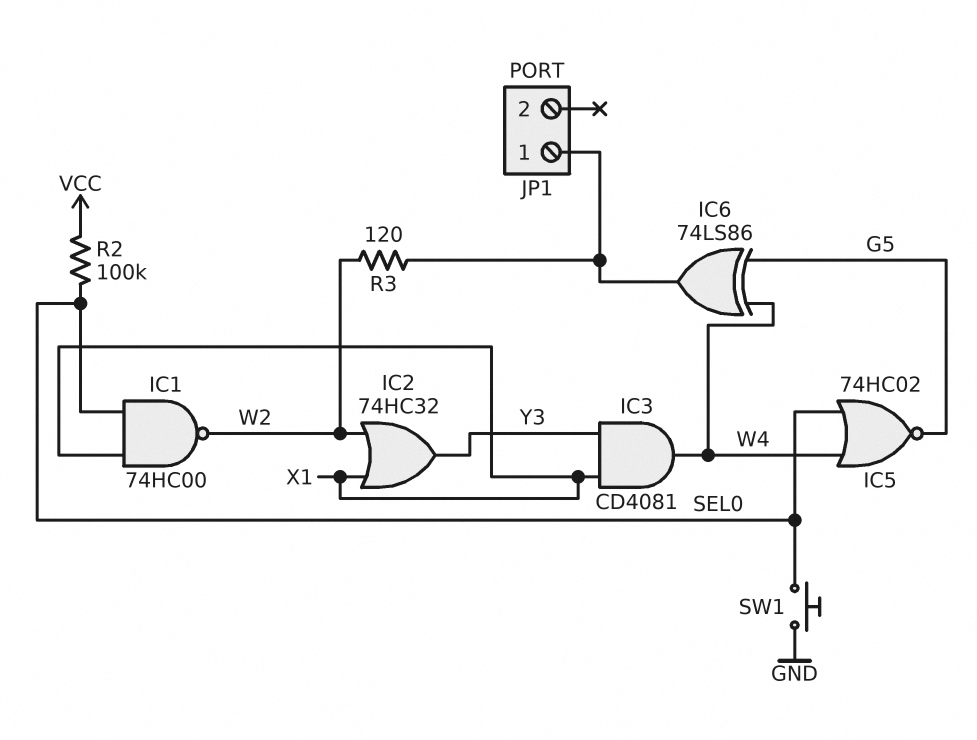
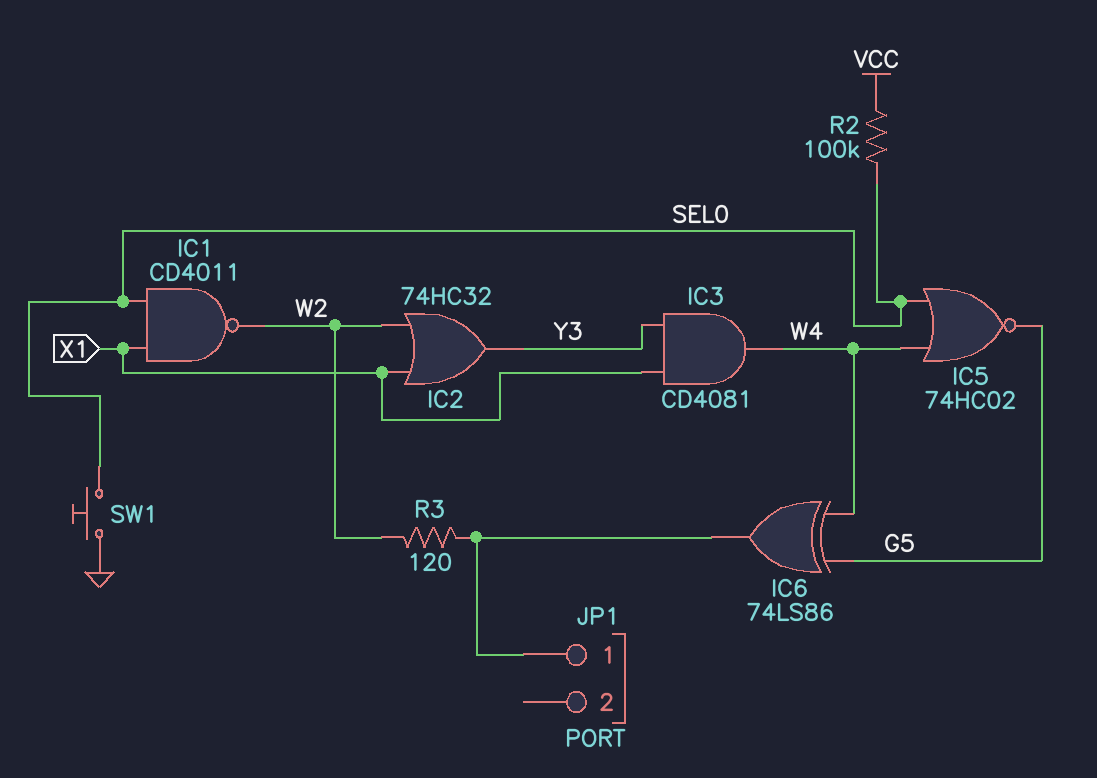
IC1: NAND 74HC00 (in SEL0, in X1, out W2) -> NAND CD4011 (in SEL0, in X1, out W2)

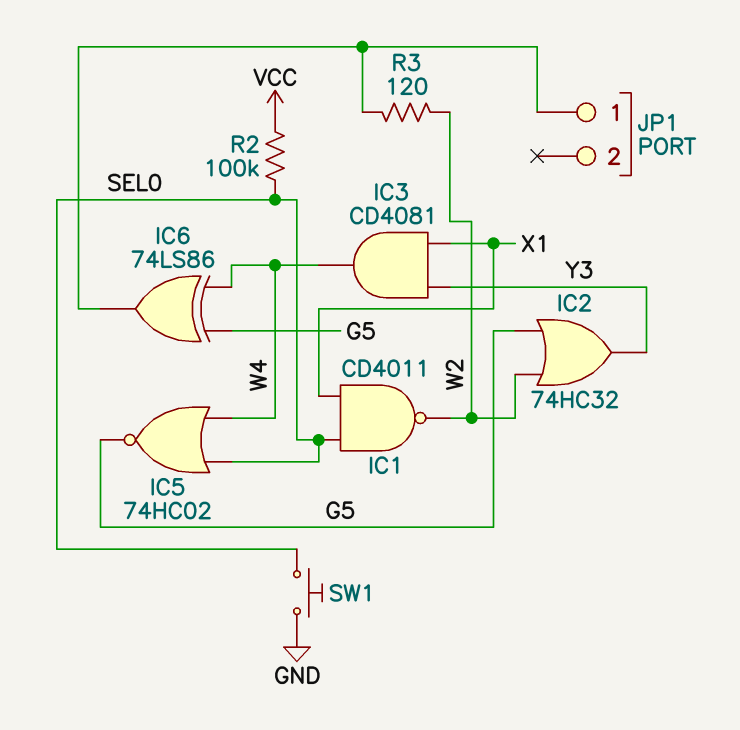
IC2: OR 74HC32 (in W2, in X1, out Y3) -> OR 74HC32 (in G5, in W2, out Y3)

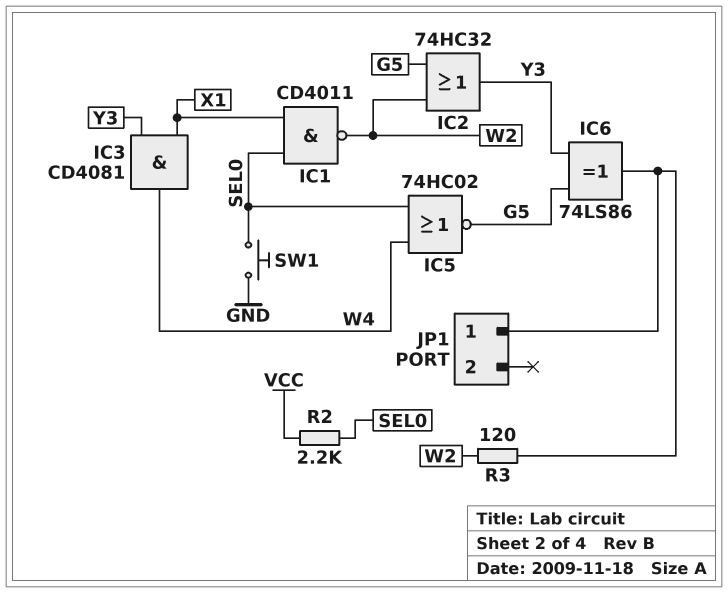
IC6: XOR 74LS86 (in G5, in W4, out JP1/1) -> XOR 74LS86 (in G5, in Y3, out JP1/1)
R2: 100k (SEL0, VCC) -> 2.2k (SEL0, VCC)

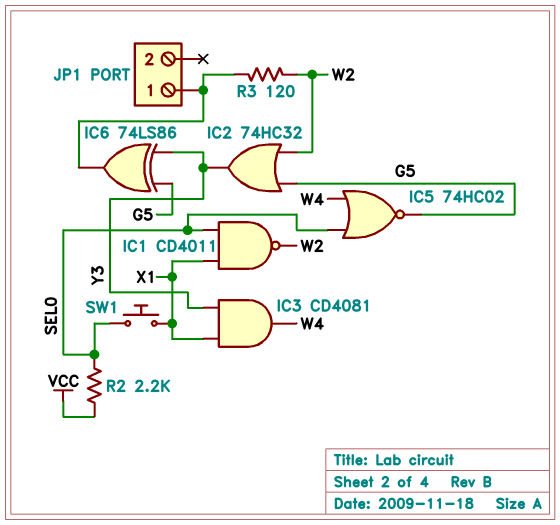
SW1: button (GND, SEL0) -> button (SEL0, X1)

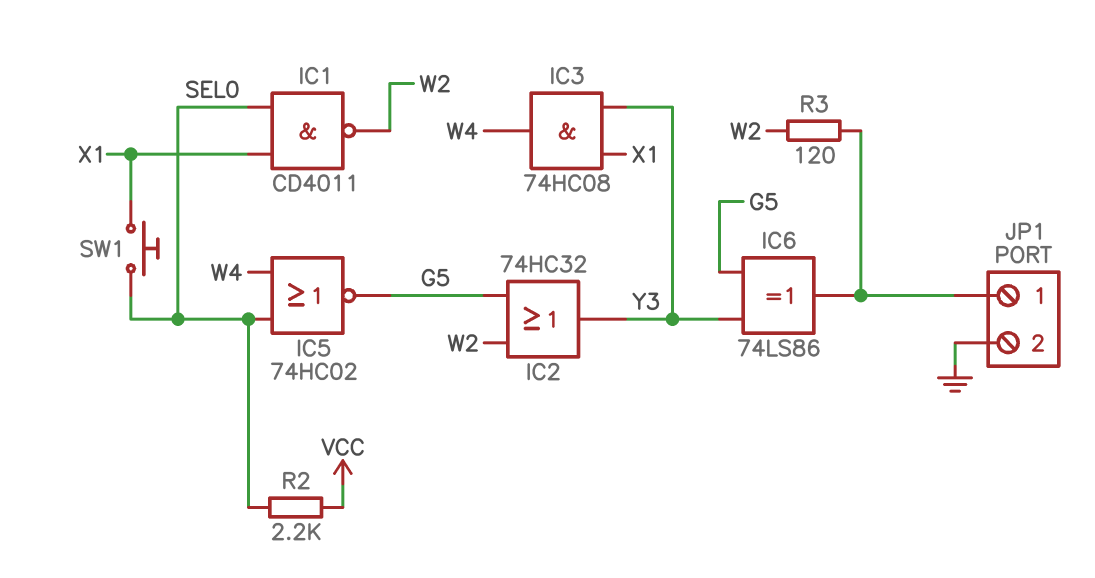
IC3: AND CD4081 (in X1, in Y3, out W4) -> AND 74HC08 (in X1, in Y3, out W4)
JP1 pin 2: none -> GND

